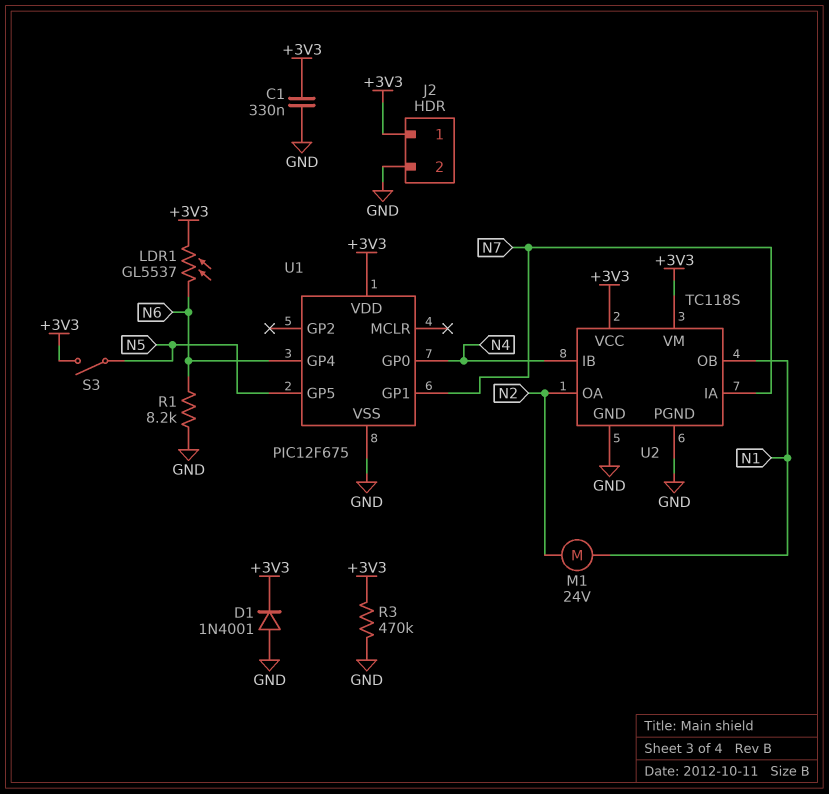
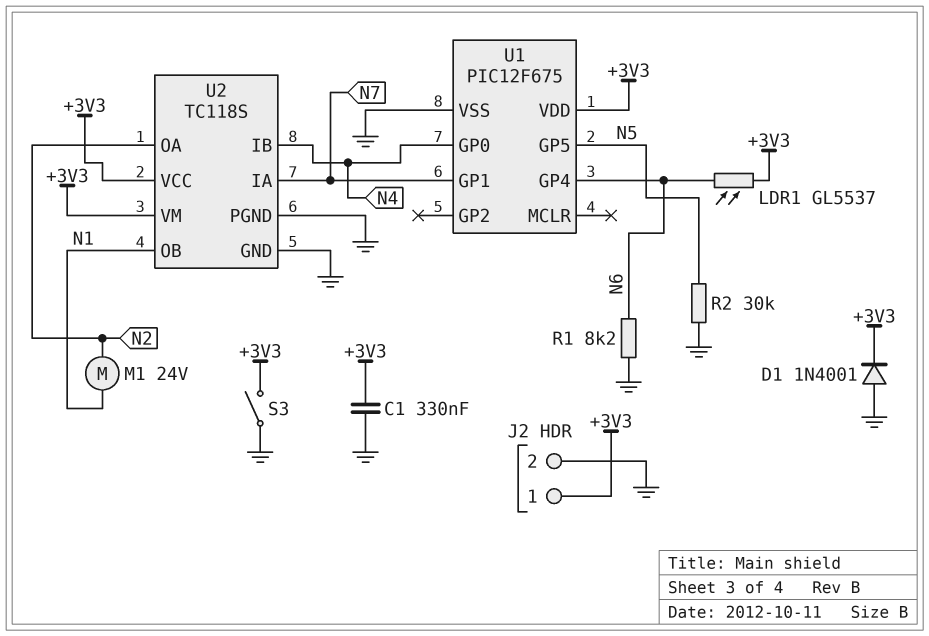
R2: none -> 30k (GND, N5)
R3: 470k (+3V3, GND) -> none
S3: switch (+3V3, N5) -> switch (+3V3, GND)

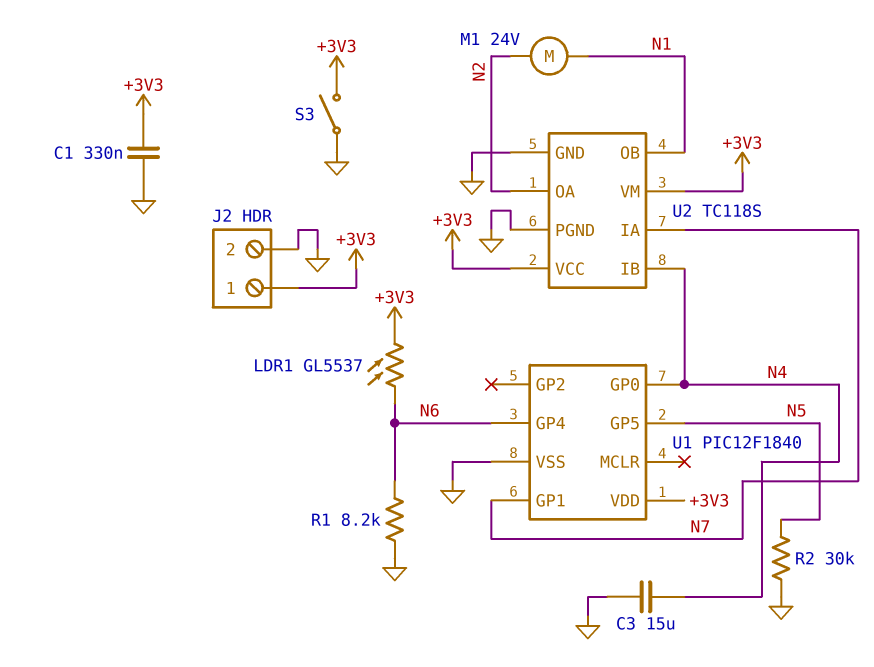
C3: none -> 15uF (GND, N4)
D1: diode 1N4001 (A GND, K +3V3) -> none
U1: PIC12F675 -> PIC12F1840

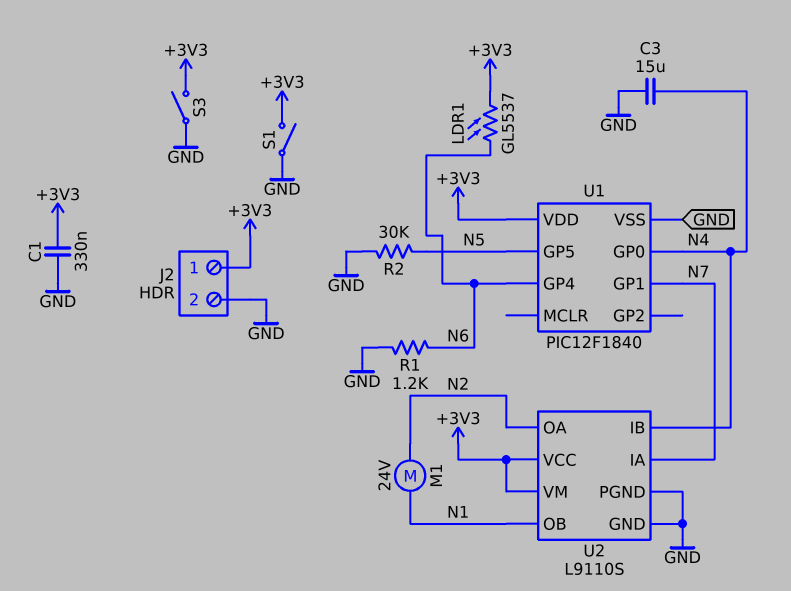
R1: 8.2k (GND, N6) -> 1.2k (GND, N6)
S1: none -> switch (+3V3, GND)
U2: TC118S -> L9110S

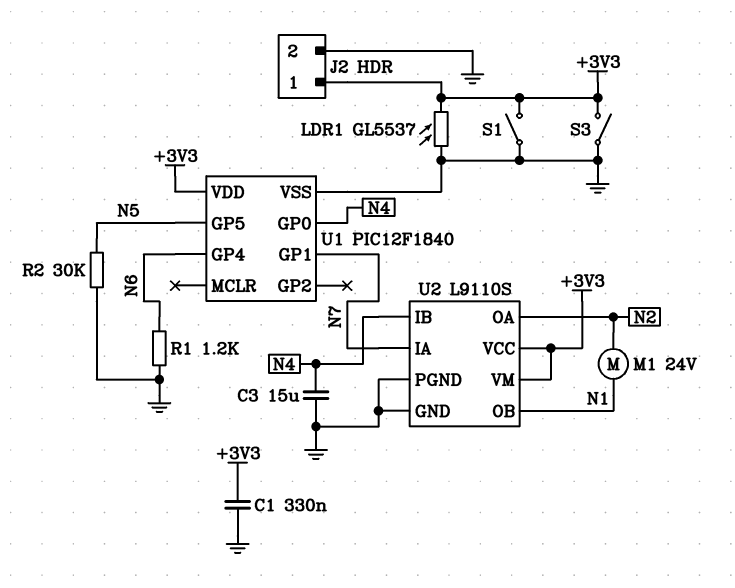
LDR1: GL5537 (+3V3, N6) -> GL5537 (+3V3, GND)

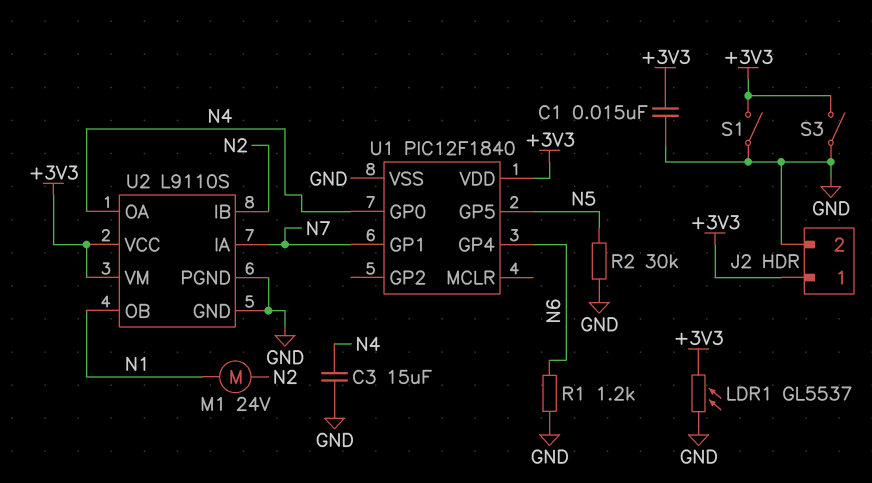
C1: 330nF (+3V3, GND) -> 15nF (+3V3, GND)
U2 pin IB: N4 -> N2
U2 pin OA: N2 -> N4

